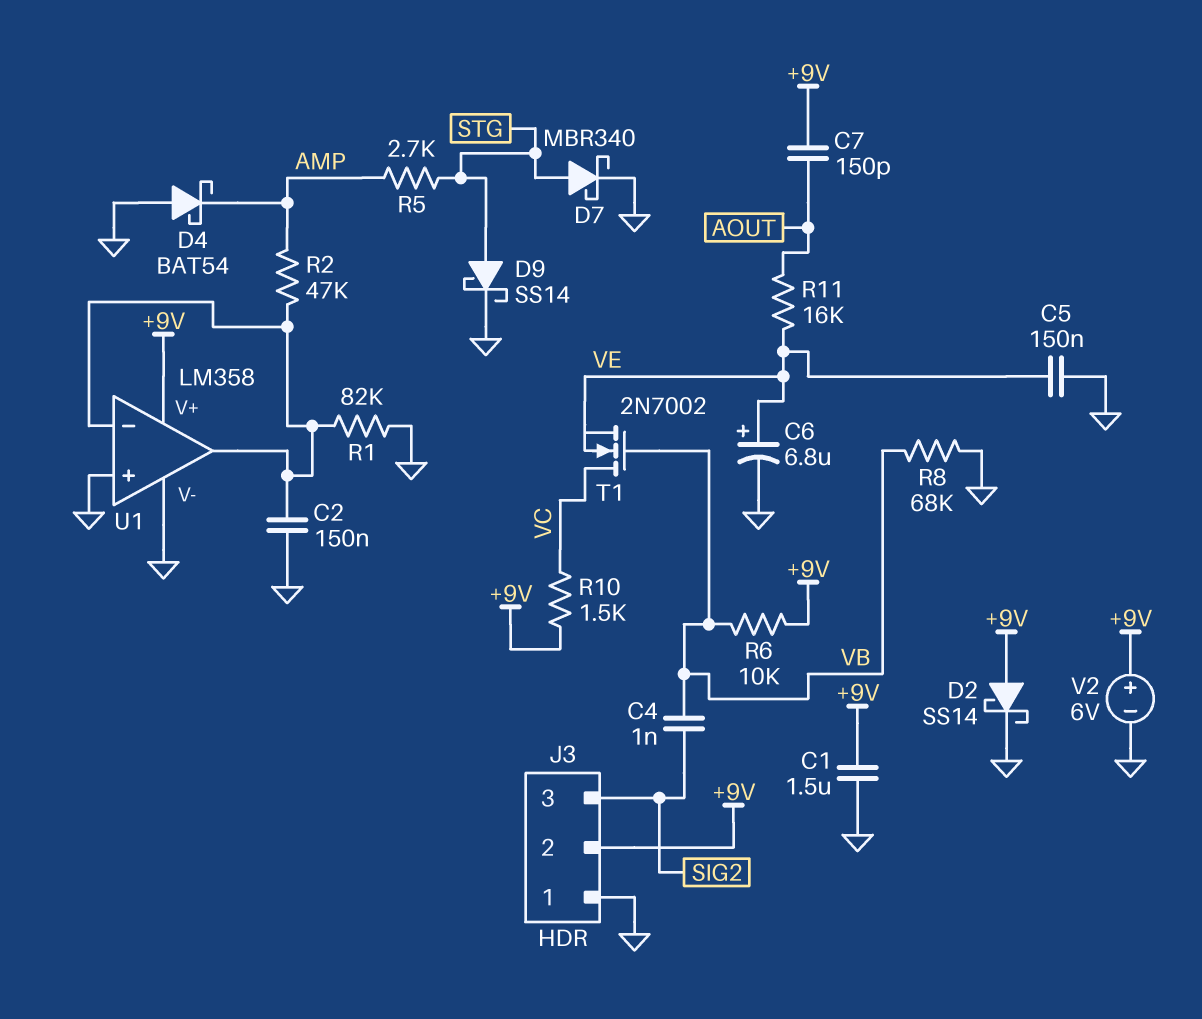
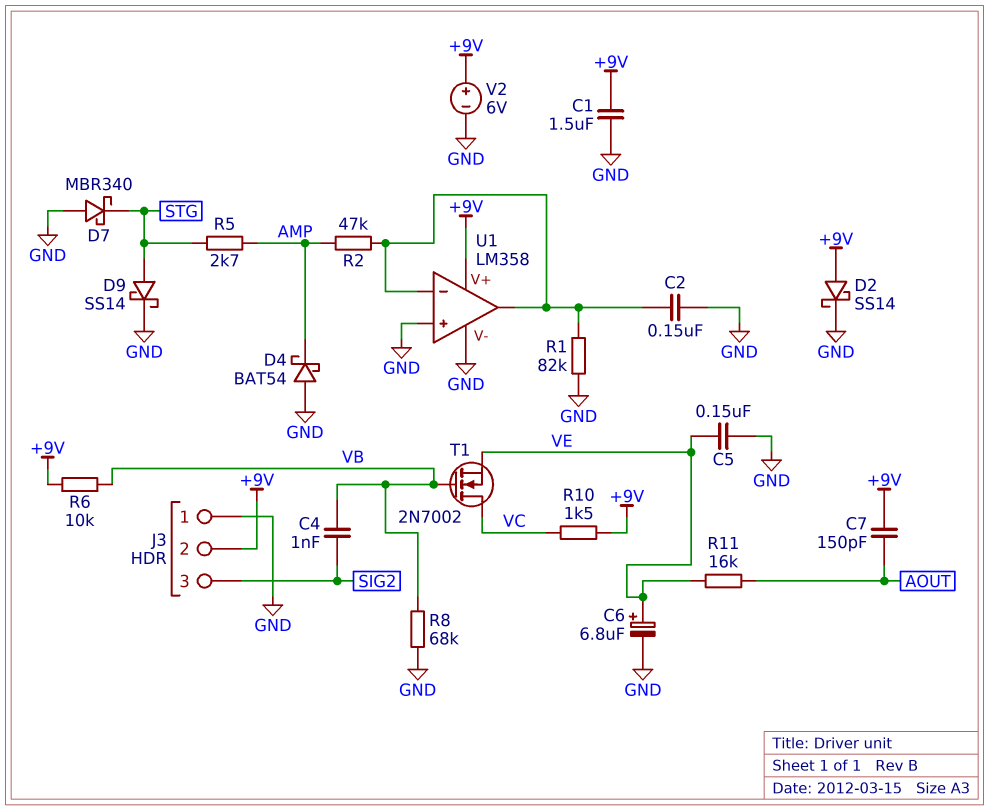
D7: schottky MBR340 (A STG, K GND) -> schottky MBR340 (A GND, K STG)

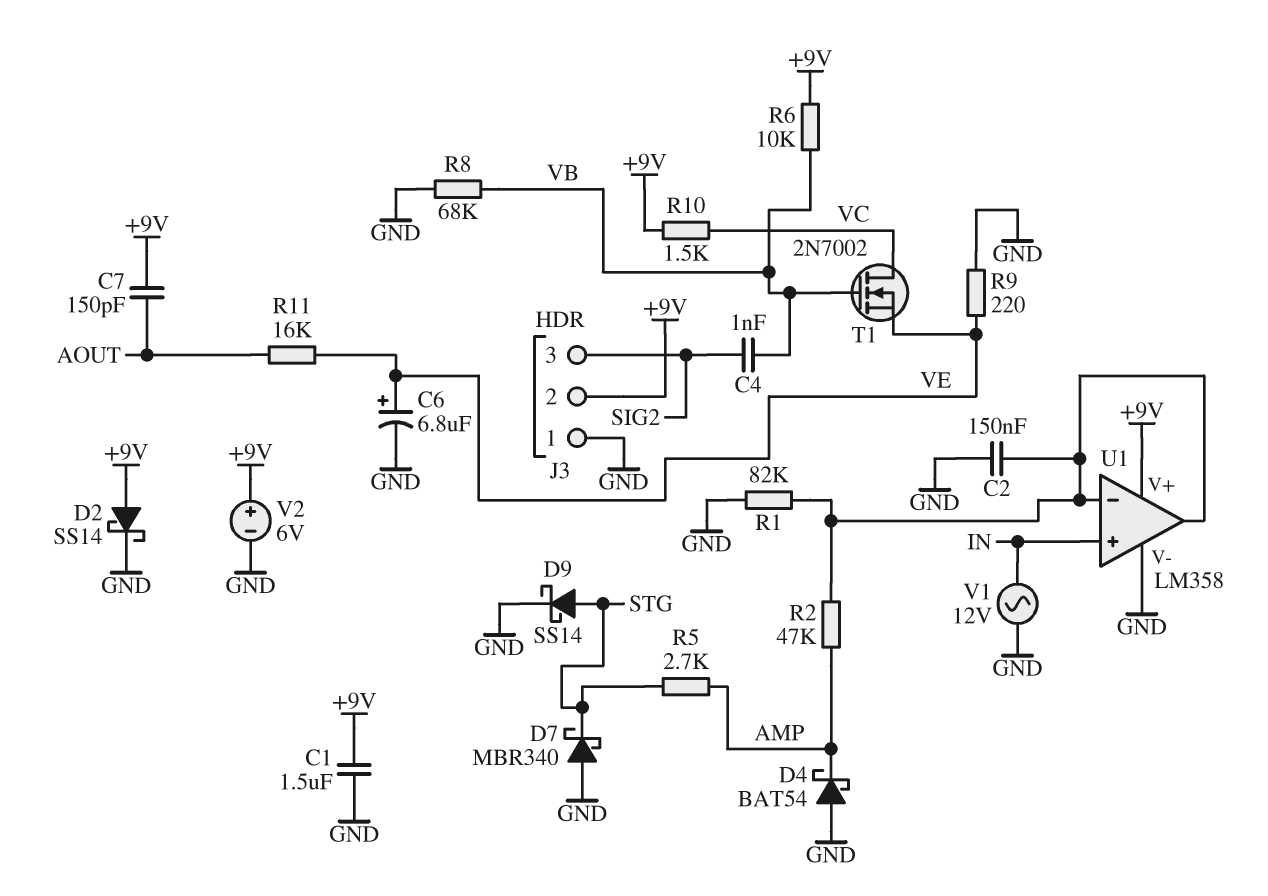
C5: 150nF (GND, VE) -> none
R9: none -> 220 (GND, VE)
U1 pin in+: GND -> IN
V1: none -> AC 12V (GND, IN)

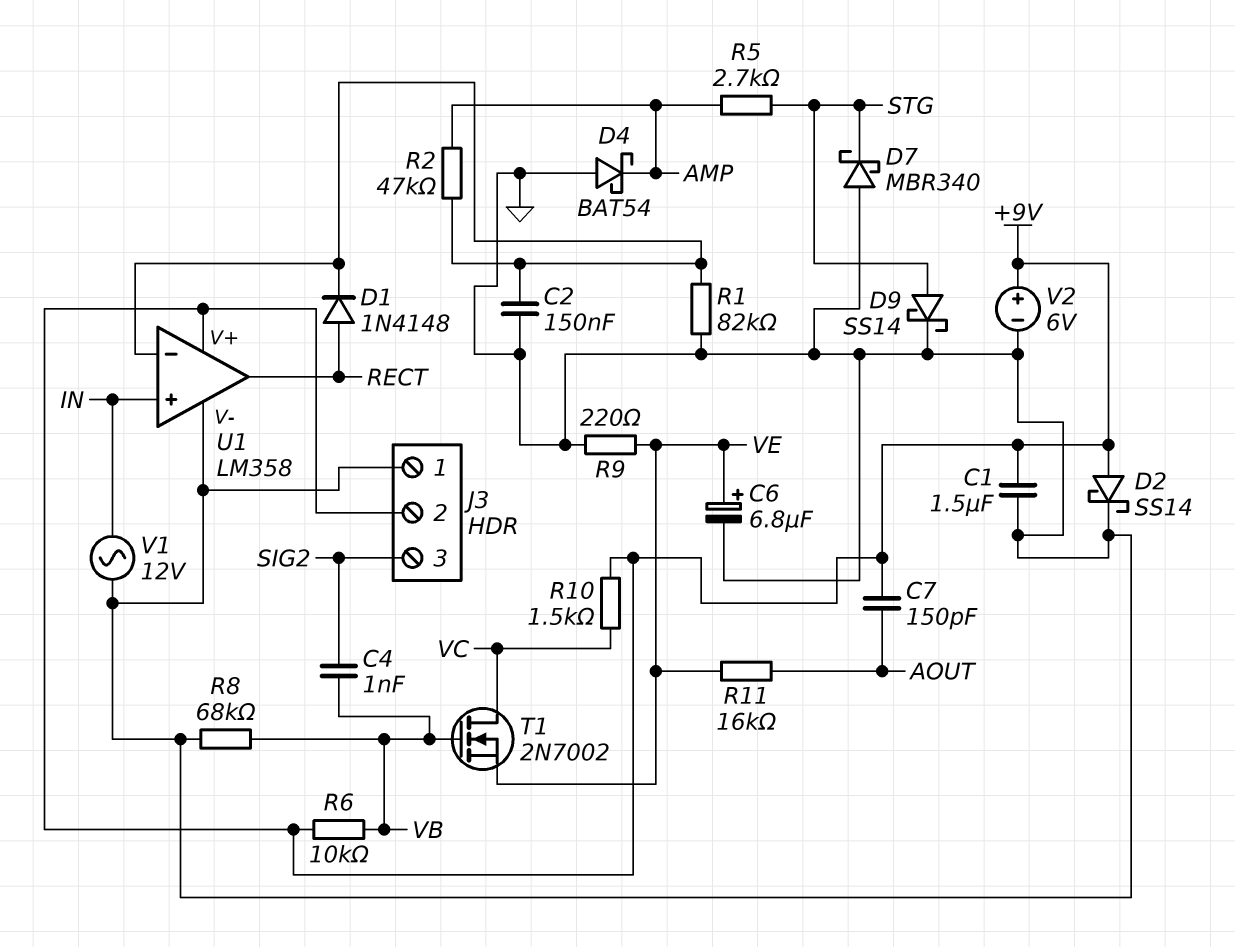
D1: none -> diode 1N4148 (A RECT, K U1/in-)
U1 pin out: U1/in- -> RECT

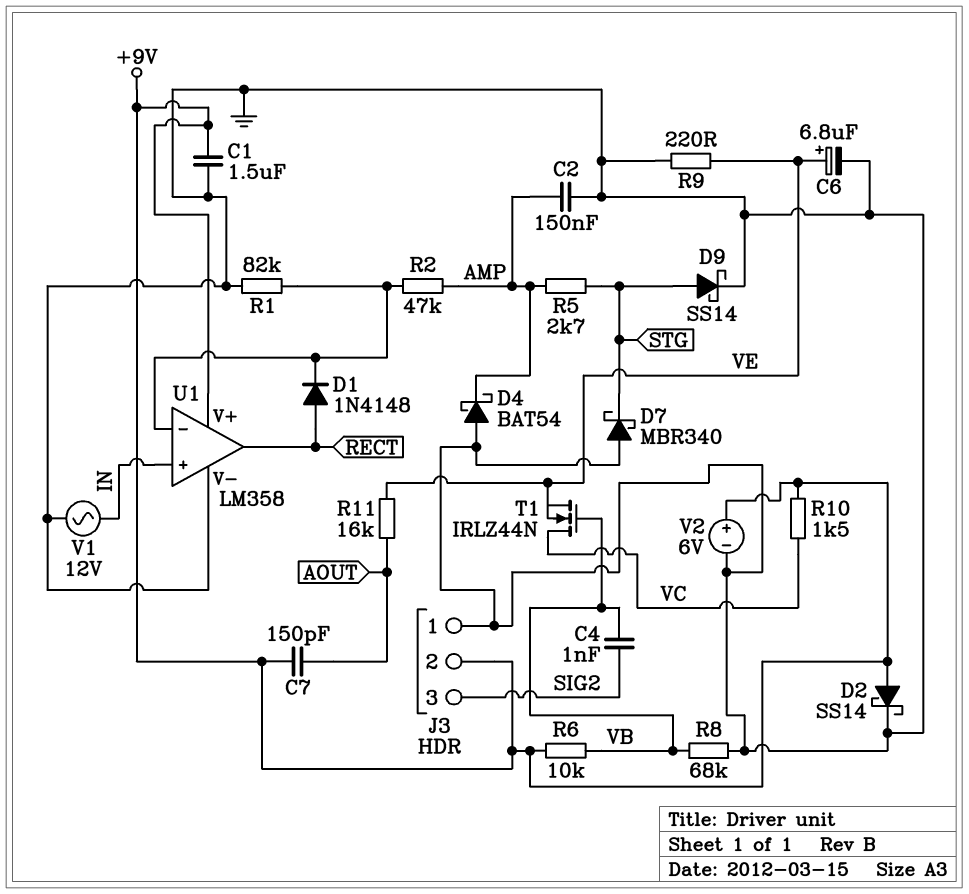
C2: 150nF (GND, U1/in-) -> 150nF (AMP, GND)
T1: NMOS 2N7002 (G VB, D VC, S VE) -> NMOS IRLZ44N (G VB, D VC, S VE)

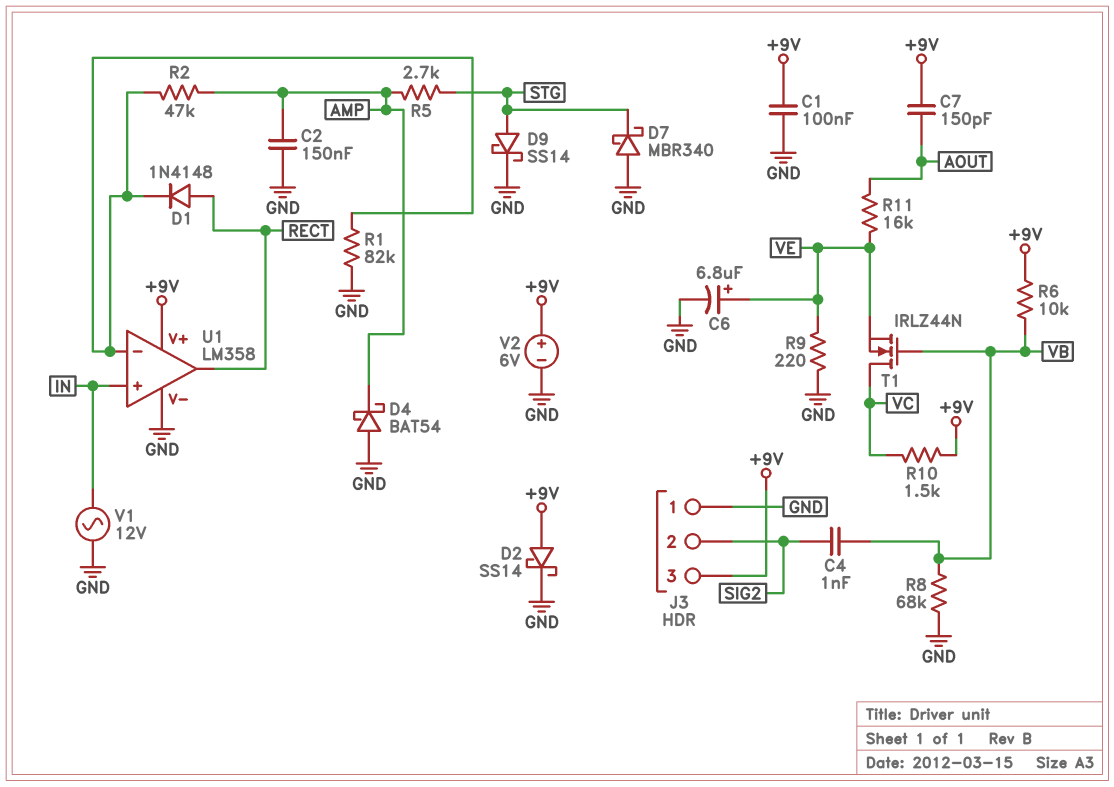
C1: 1.5uF (+9V, GND) -> 100nF (+9V, GND)
J3 pin 2: +9V -> SIG2
J3 pin 3: SIG2 -> +9V

